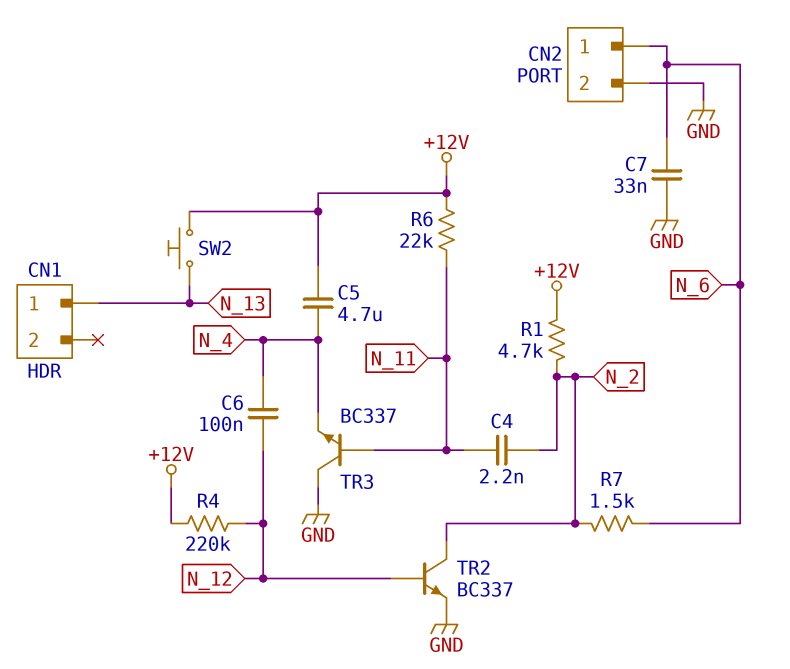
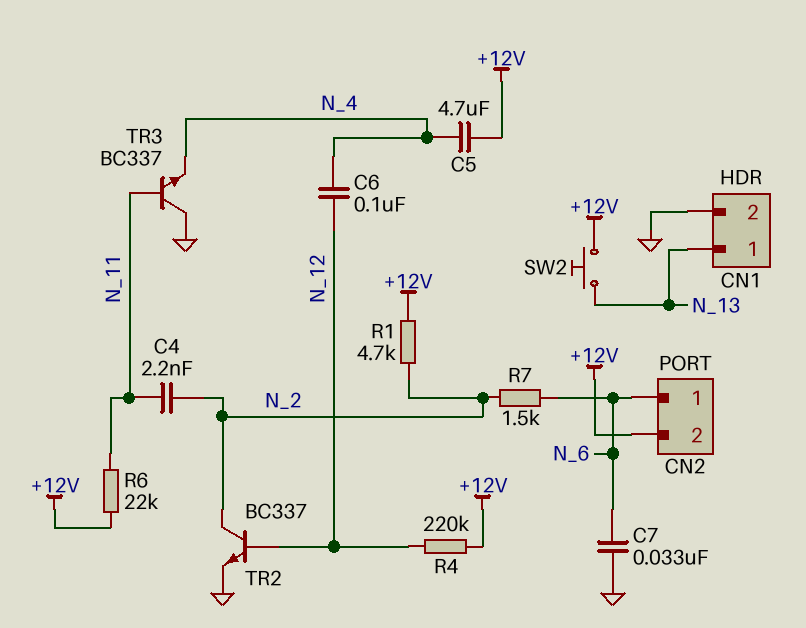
CN1 pin 2: none -> GND
CN2 pin 2: GND -> +12V

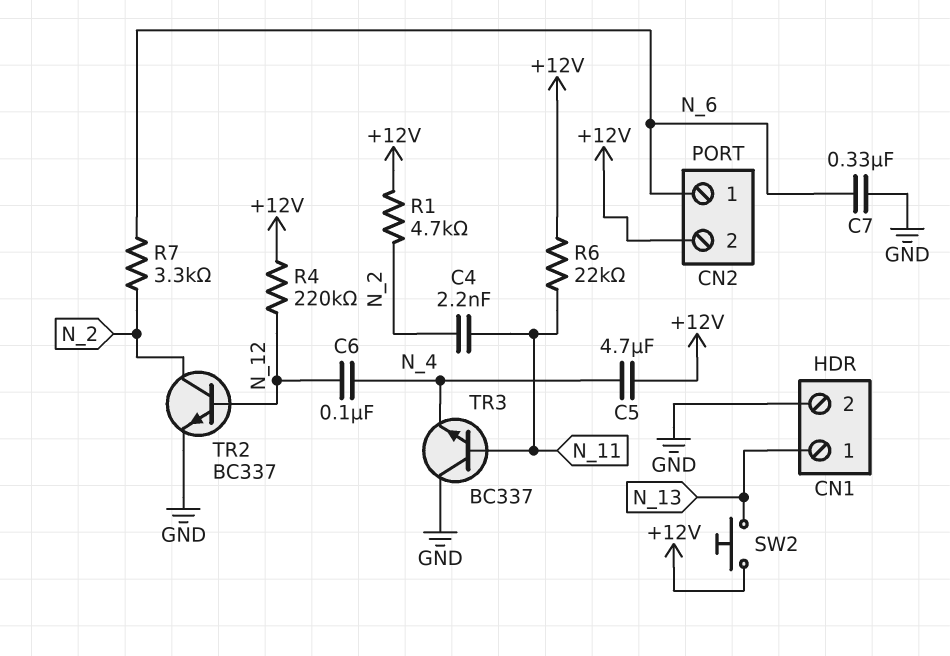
C7: 33nF (GND, N_6) -> 330nF (GND, N_6)
R7: 1.5k (N_2, N_6) -> 3.3k (N_2, N_6)

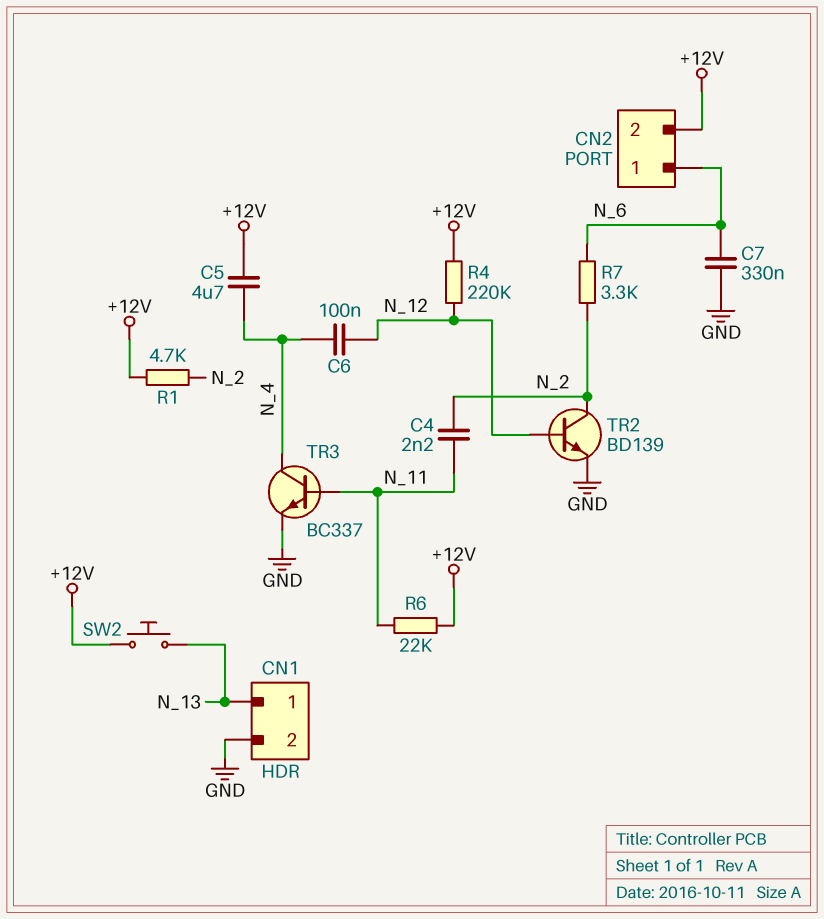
TR2: NPN BC337 (B N_12, C N_2, E GND) -> NPN BD139 (B N_12, C N_2, E GND)
TR3: NPN BC337 (B N_11, C GND, E N_4) -> NPN BC337 (B N_11, C N_4, E GND)

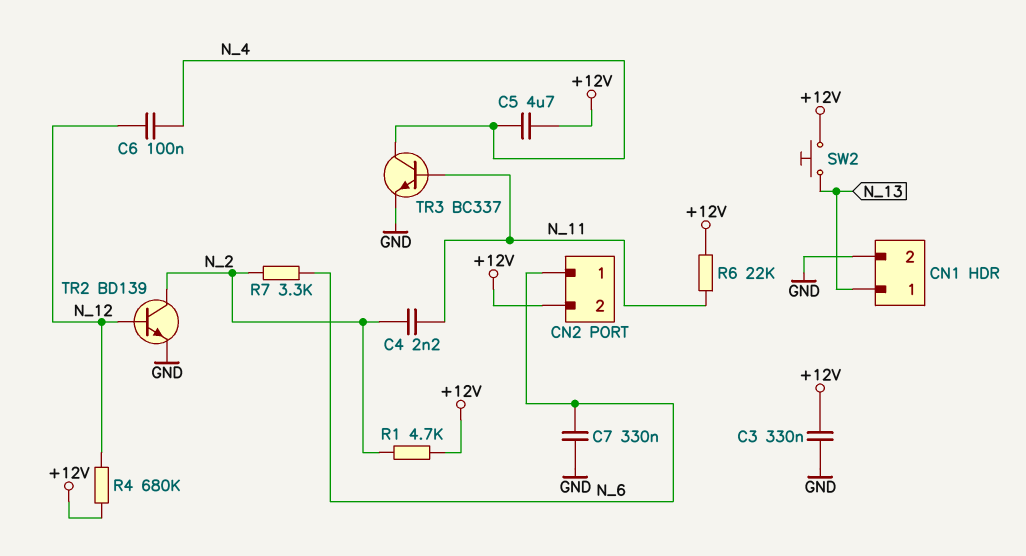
C3: none -> 330nF (+12V, GND)
R4: 220k (+12V, N_12) -> 680k (+12V, N_12)

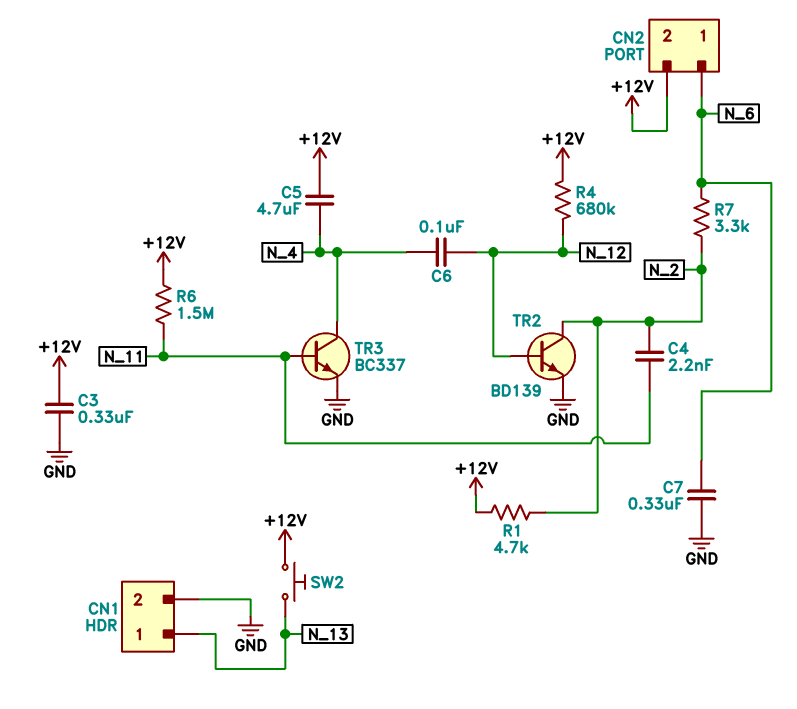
R6: 22k (+12V, N_11) -> 1.5M (+12V, N_11)

